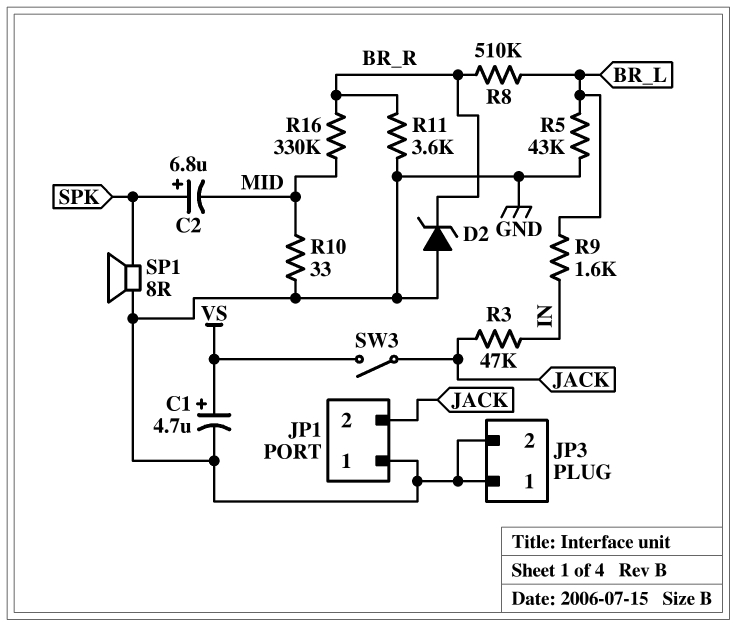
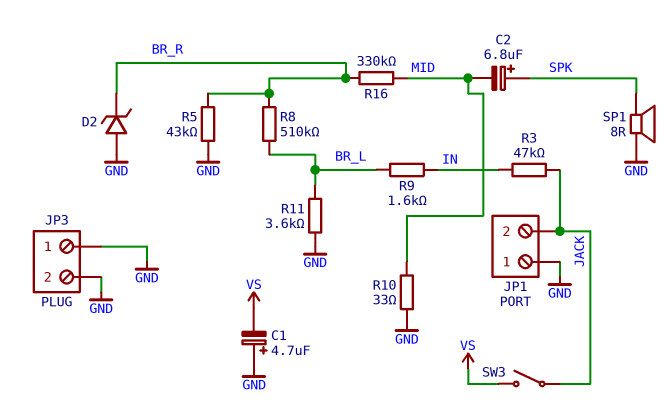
C1: 4.7uF (plus VS, minus GND) -> 4.7uF (plus GND, minus VS)
R5: 43k (BR_L, GND) -> 43k (BR_R, GND)
R11: 3.6k (BR_R, GND) -> 3.6k (BR_L, GND)

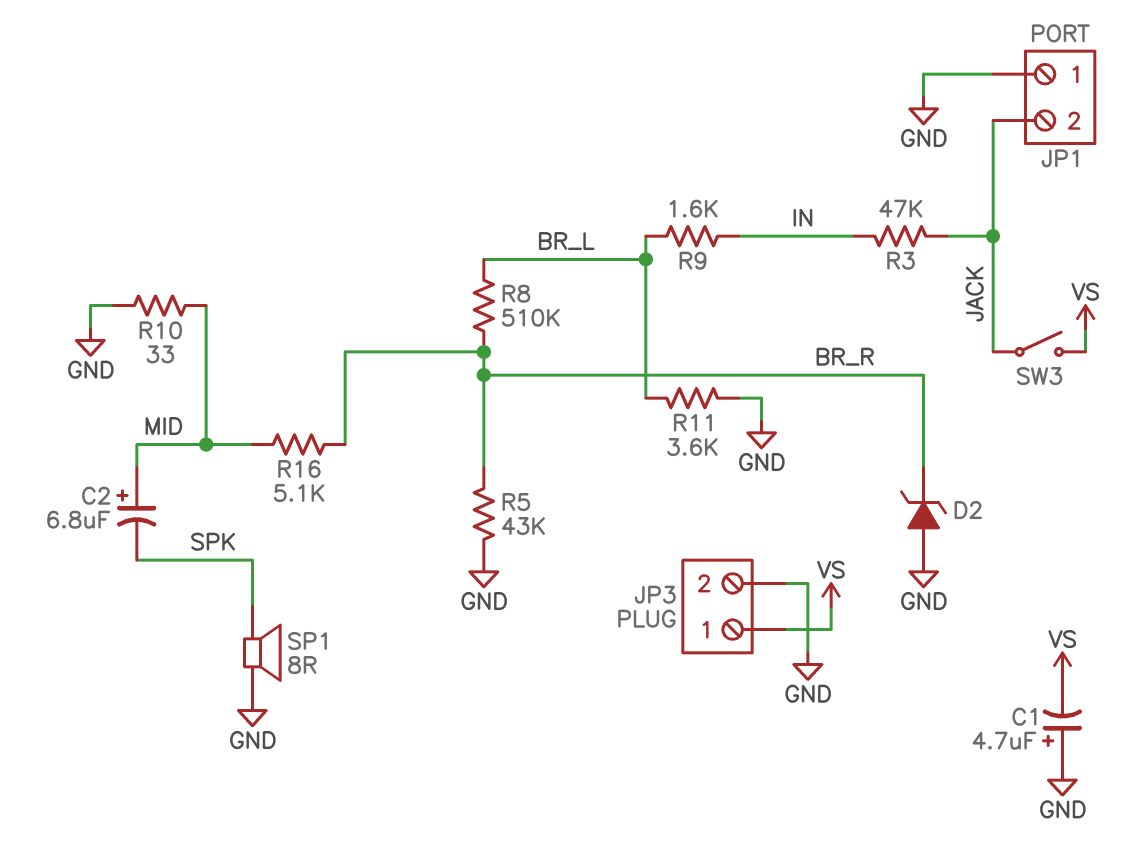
C2: 6.8uF (plus SPK, minus MID) -> 6.8uF (plus MID, minus SPK)
JP3 pin 1: GND -> VS
R16: 330k (BR_R, MID) -> 5.1k (BR_R, MID)

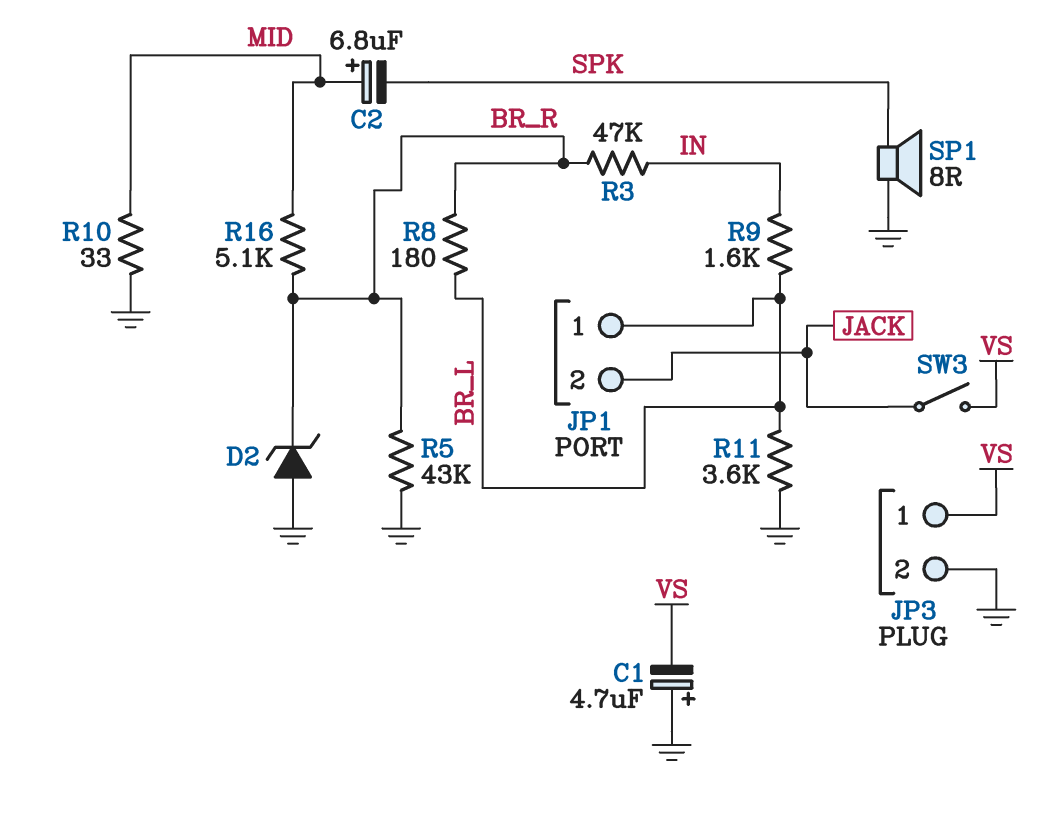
JP1 pin 1: GND -> BR_L
R3: 47k (IN, JACK) -> 47k (BR_R, IN)
R8: 510k (BR_L, BR_R) -> 180 (BR_L, BR_R)

